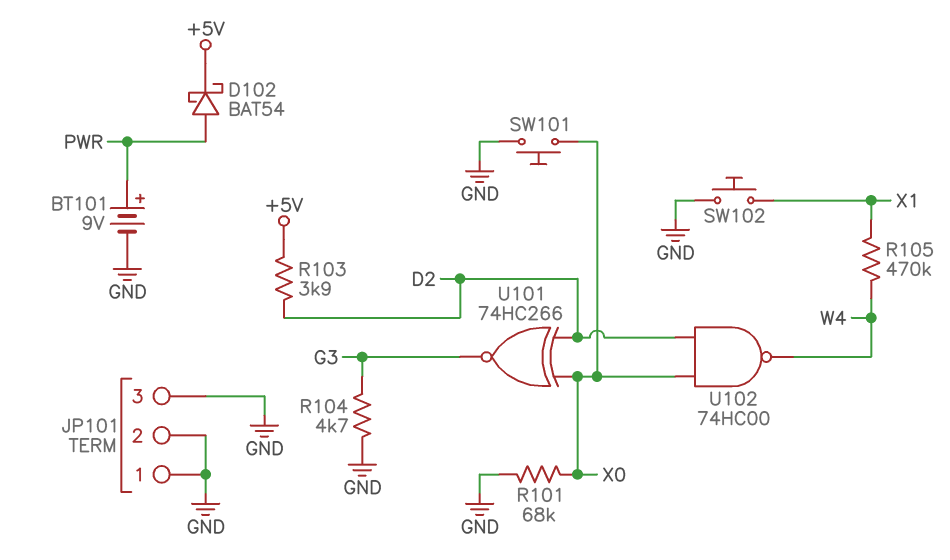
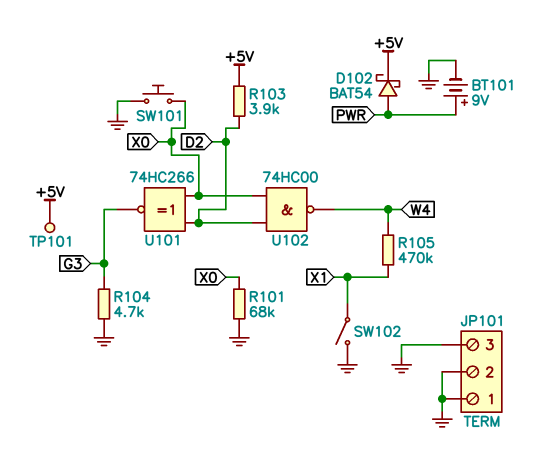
SW102: button (GND, X1) -> switch (GND, X1)
TP101: none -> test point (+5V)

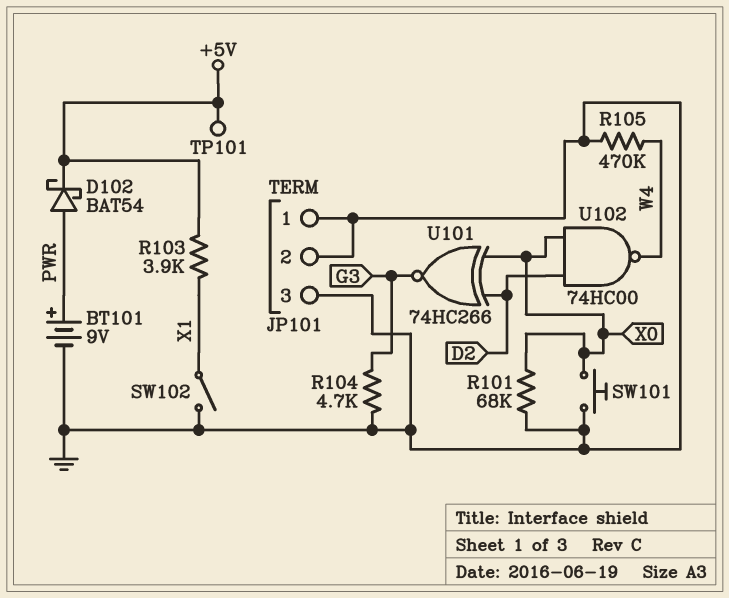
R103: 3.9k (+5V, D2) -> 3.9k (+5V, X1)
R105: 470k (W4, X1) -> 470k (GND, W4)

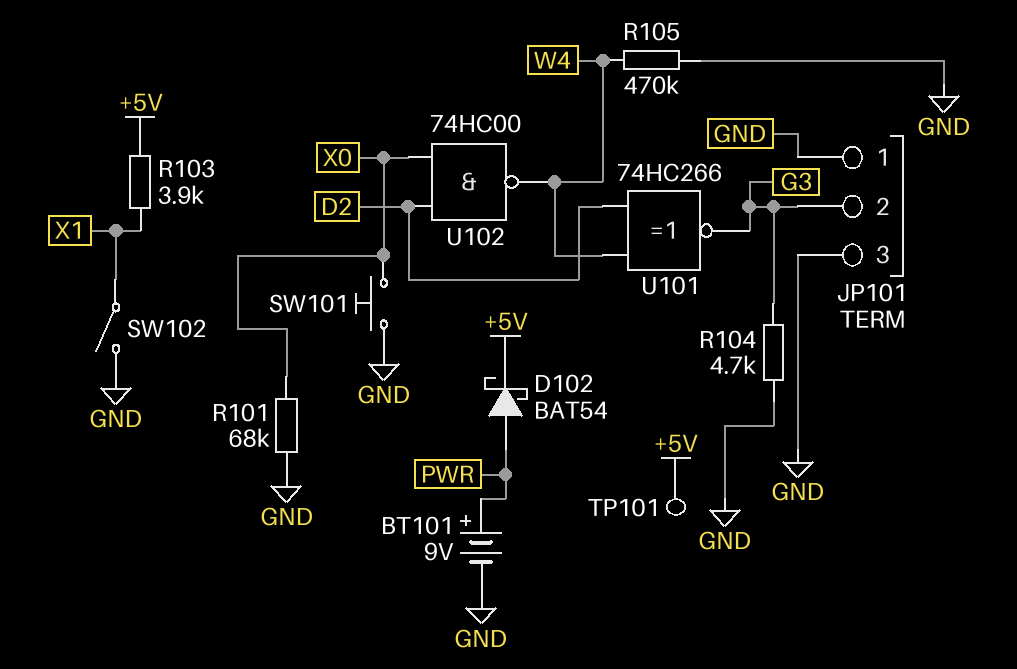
JP101 pin 2: GND -> G3
U101: XNOR 74HC266 (in D2, in X0, out G3) -> XNOR 74HC266 (in D2, in W4, out G3)

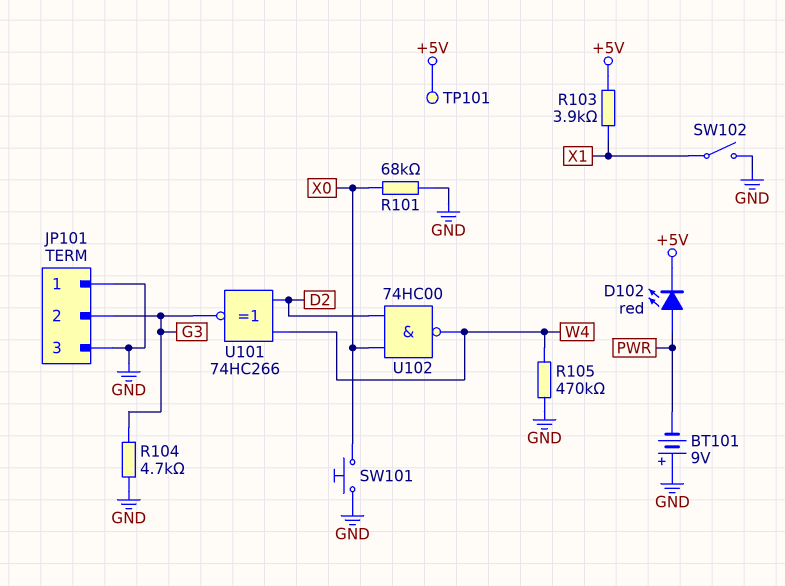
BT101: 9V (plus PWR, minus GND) -> 9V (plus GND, minus PWR)
D102: schottky BAT54 (A PWR, K +5V) -> LED red (A PWR, K +5V)

